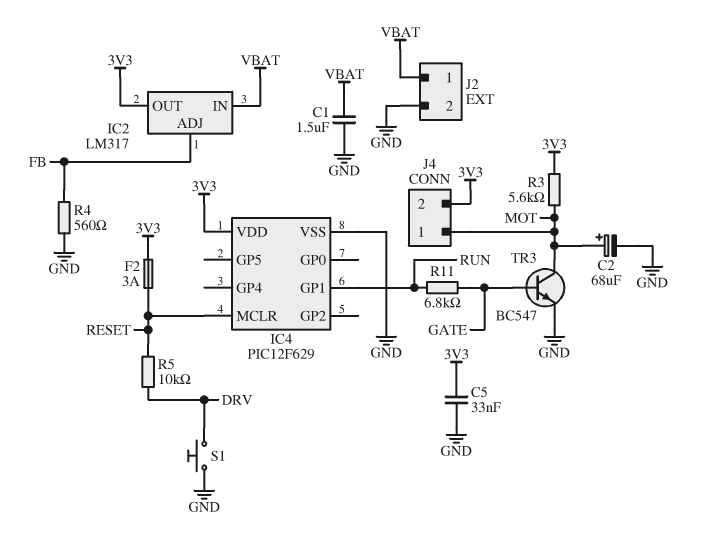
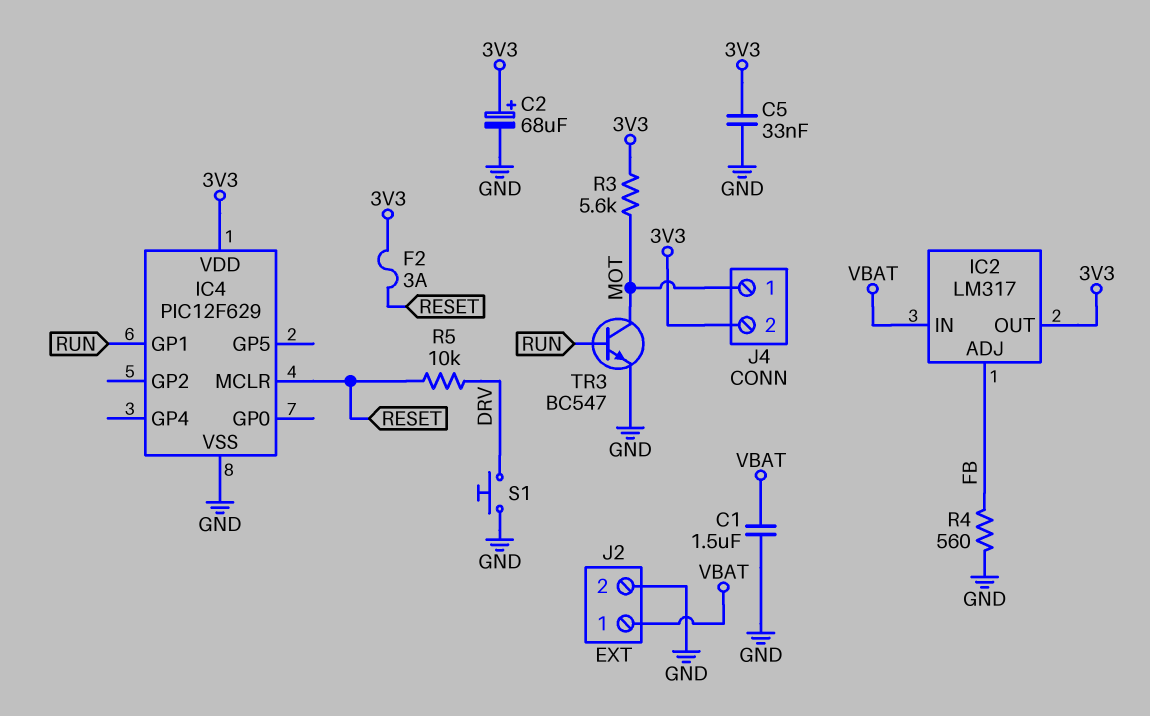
C2: 68uF (plus MOT, minus GND) -> 68uF (plus 3V3, minus GND)
R11: 6.8k (GATE, RUN) -> none
TR3: NPN BC547 (B GATE, C MOT, E GND) -> NPN BC547 (B RUN, C MOT, E GND)

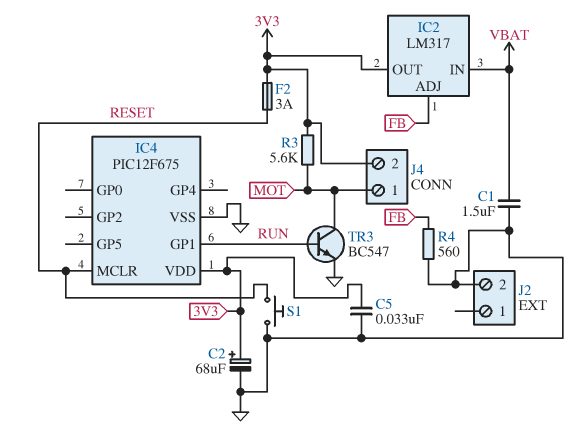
IC4: PIC12F629 -> PIC12F675
J2 pin 1: VBAT -> none
R5: 10k (DRV, RESET) -> none
S1: button (DRV, GND) -> button (GND, RESET)

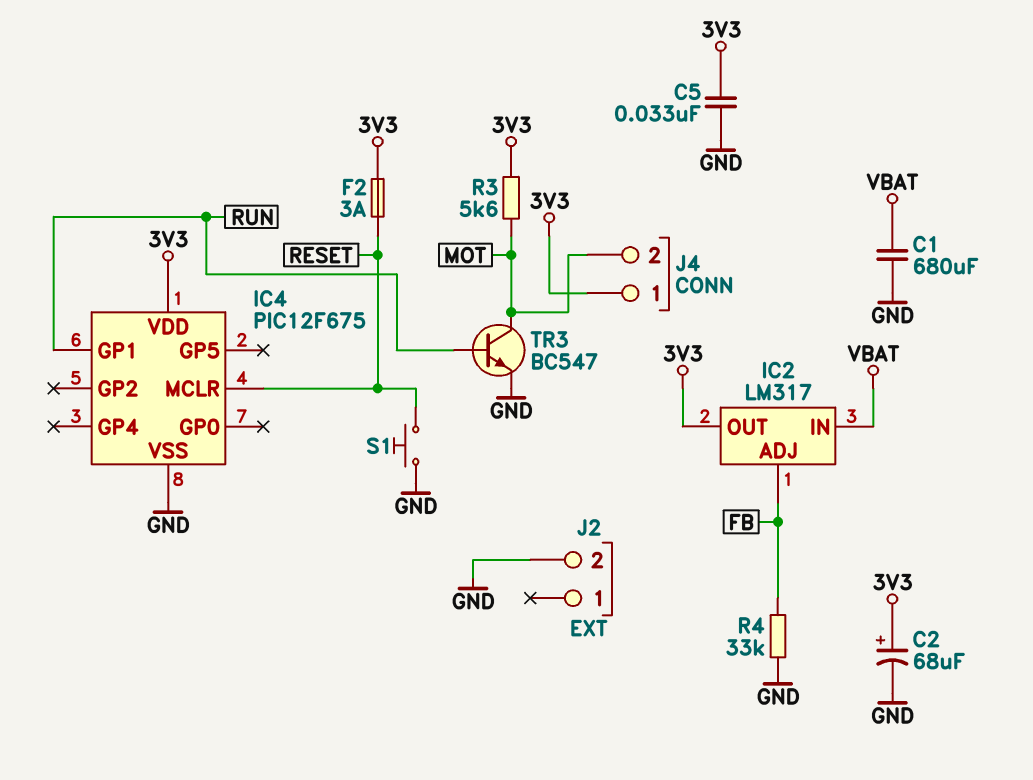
C1: 1.5uF (GND, VBAT) -> 680uF (GND, VBAT)
J4 pin 1: MOT -> 3V3
J4 pin 2: 3V3 -> MOT
R4: 560 (FB, GND) -> 33k (FB, GND)

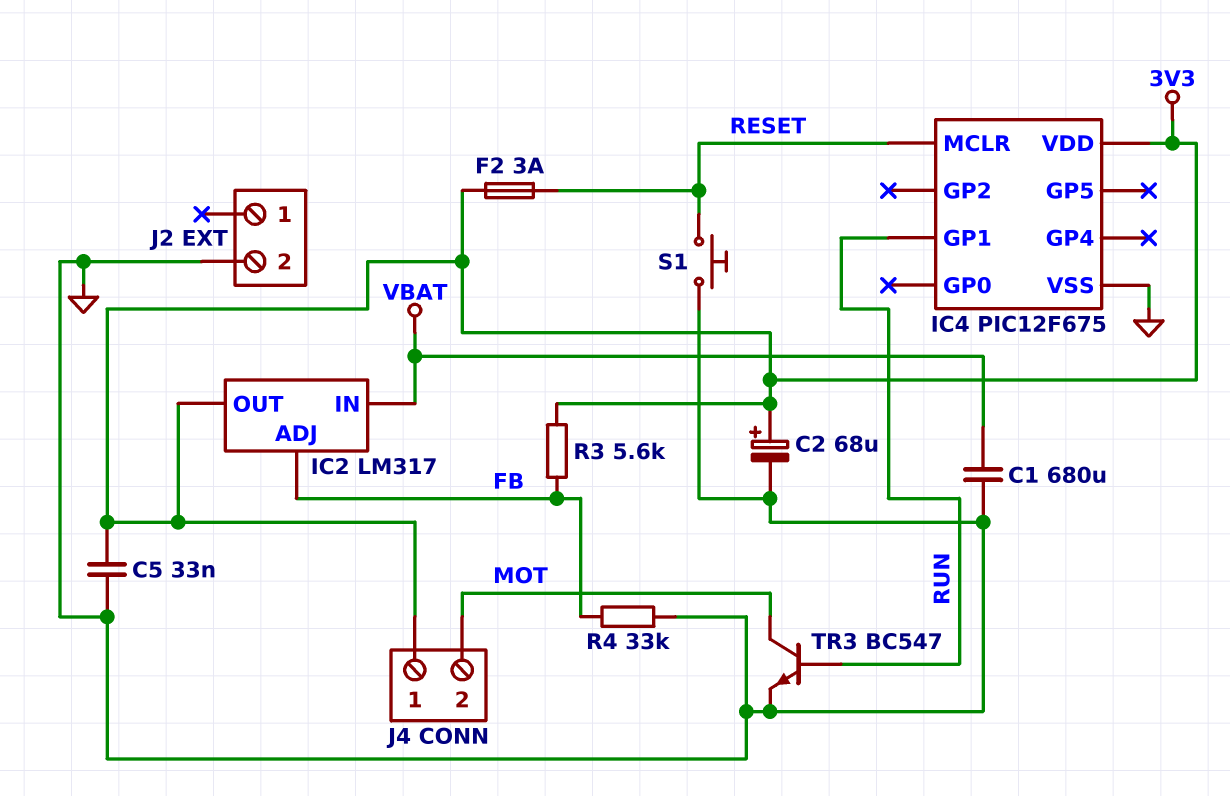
R3: 5.6k (3V3, MOT) -> 5.6k (3V3, FB)

